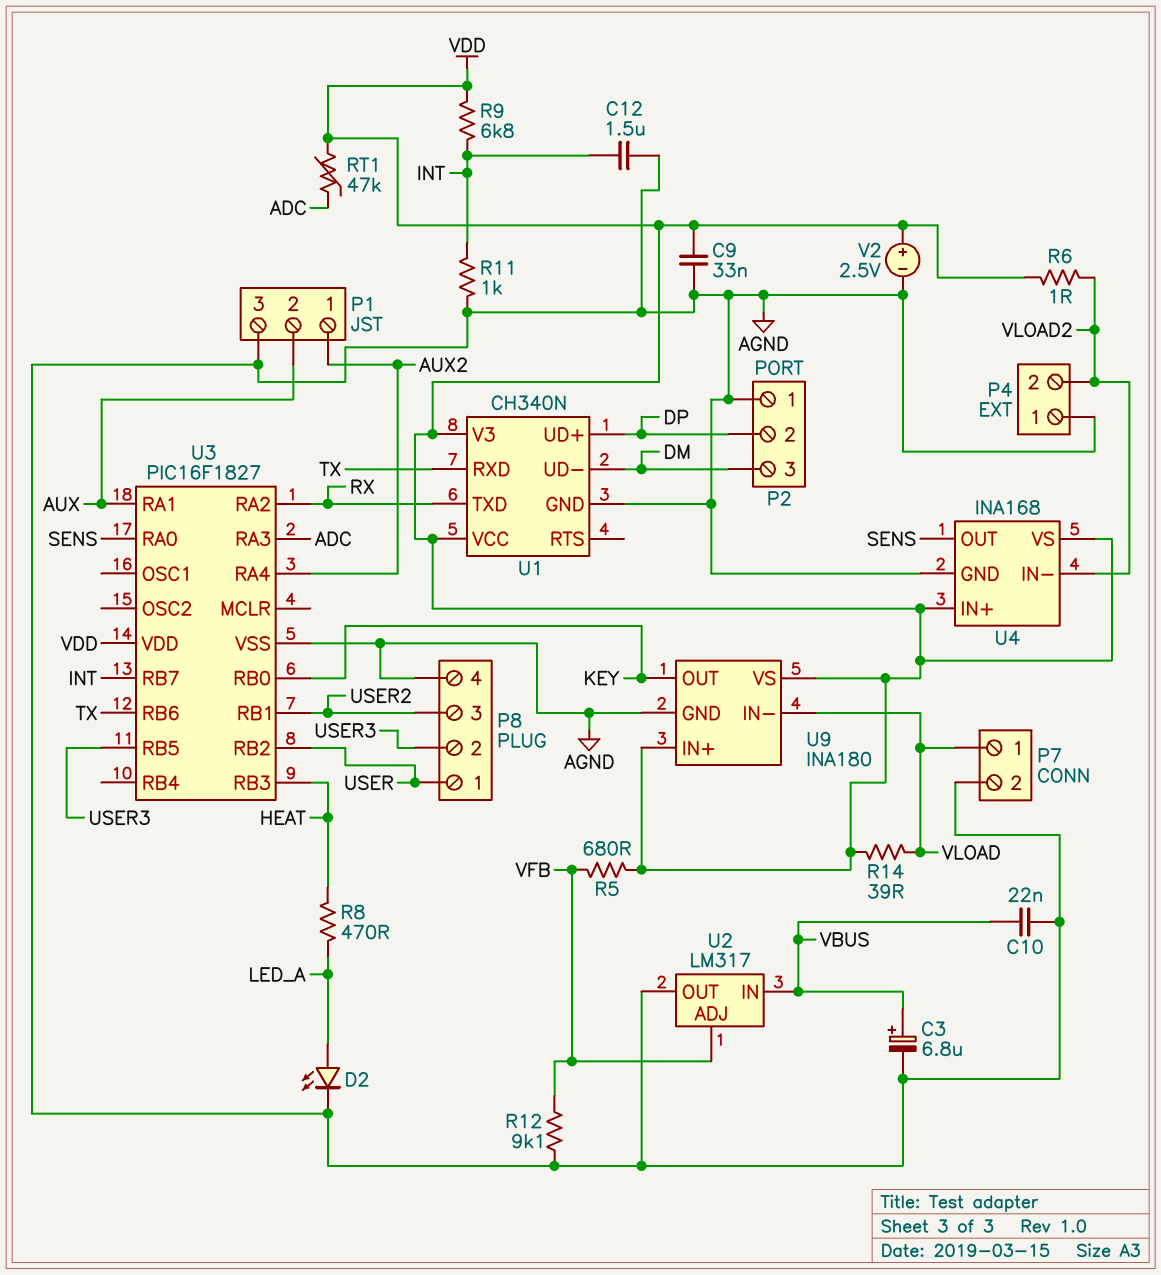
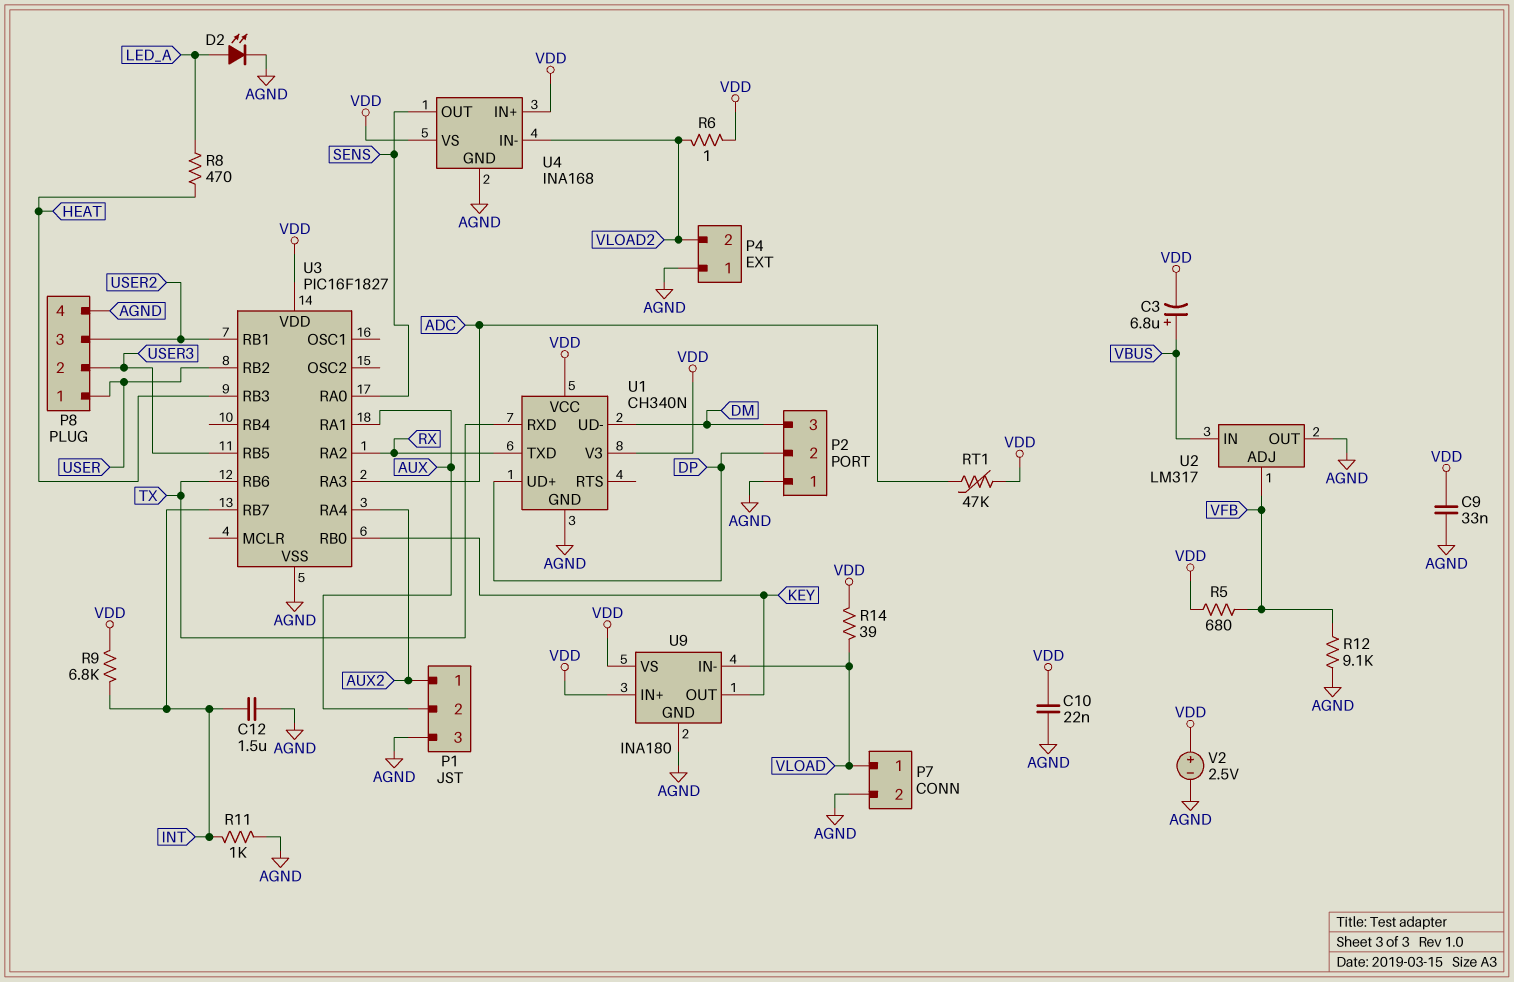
C3: 6.8uF (plus VBUS, minus AGND) -> 6.8uF (plus VBUS, minus VDD)
C10: 22nF (AGND, VBUS) -> 22nF (AGND, VDD)

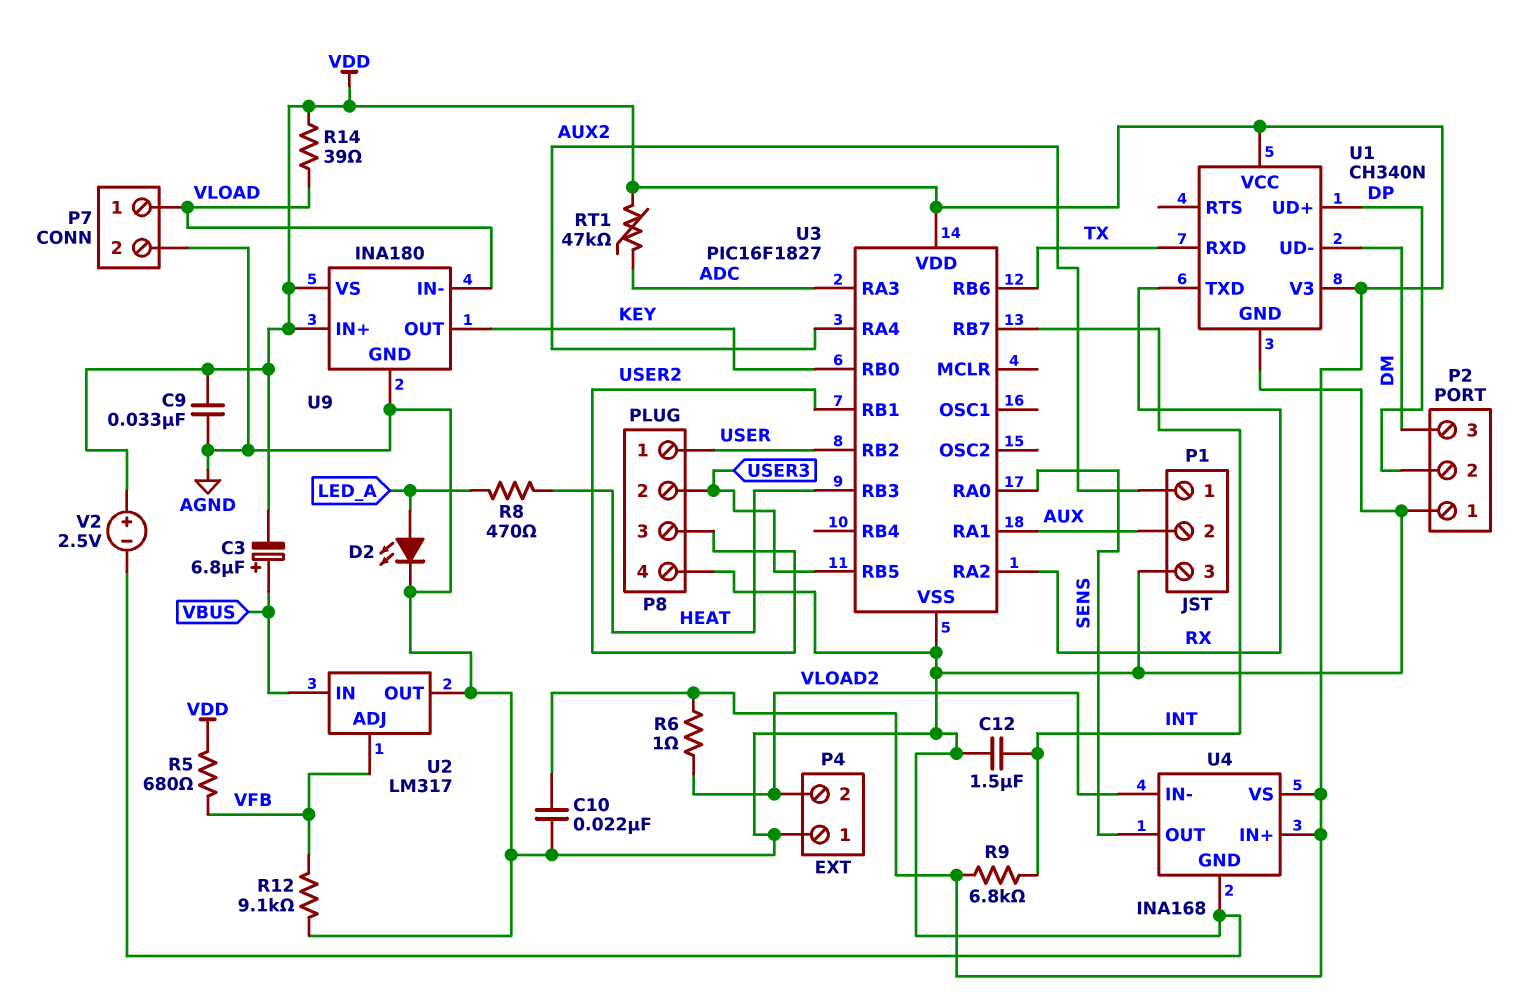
R11: 1k (AGND, INT) -> none

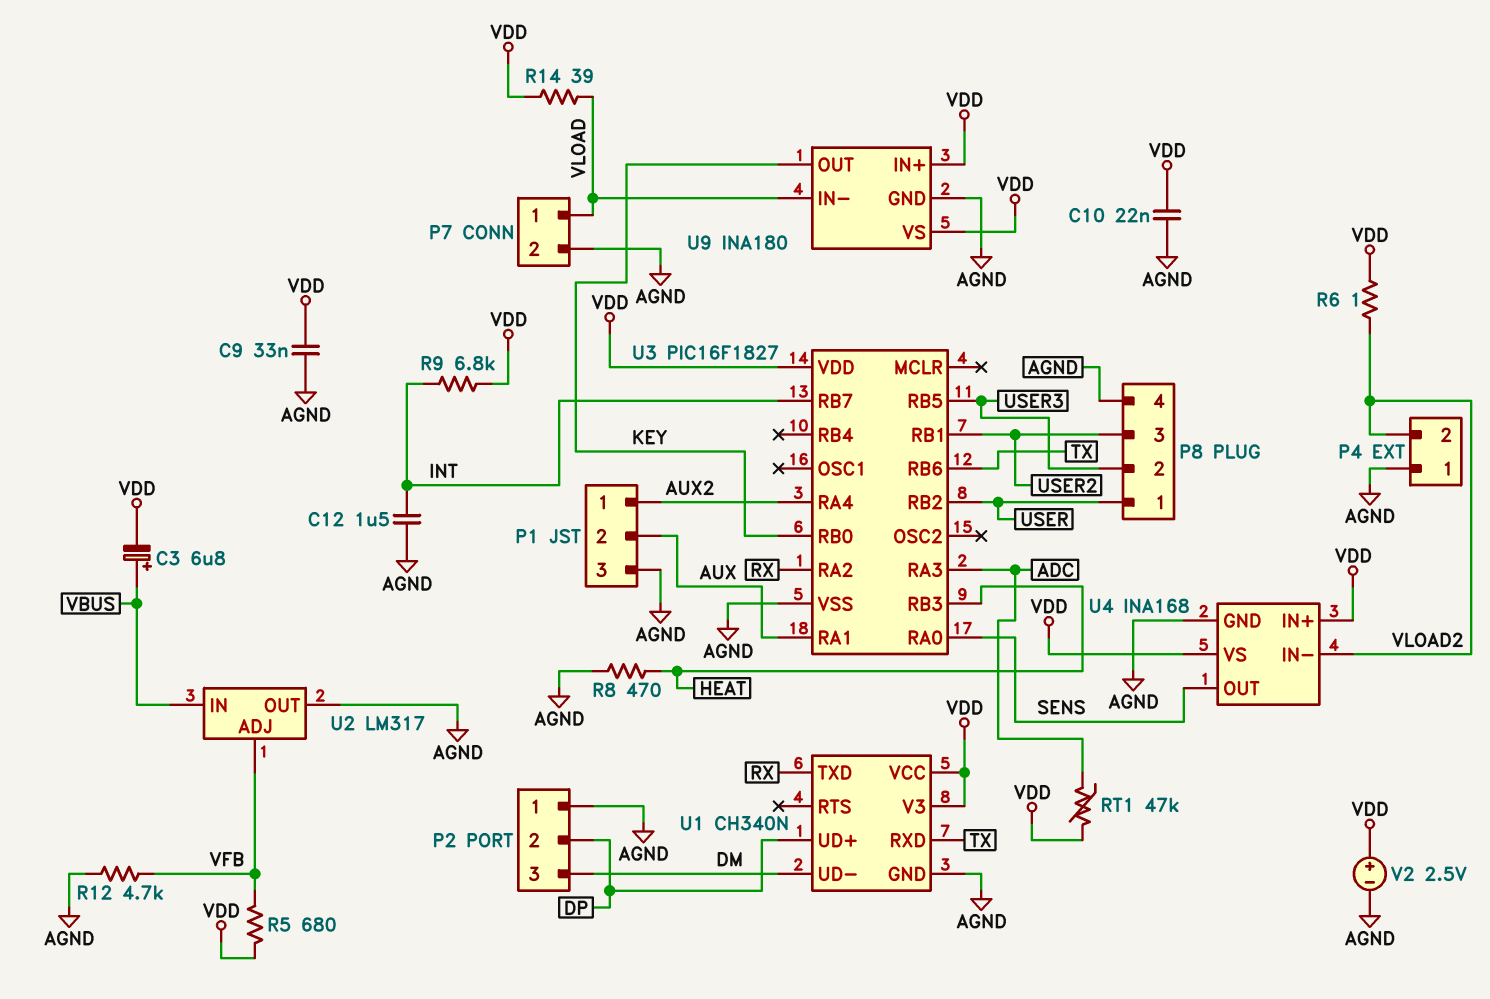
D2: LED (A LED_A, K AGND) -> none
R8: 470 (HEAT, LED_A) -> 470 (AGND, HEAT)
R12: 9.1k (AGND, VFB) -> 4.7k (AGND, VFB)

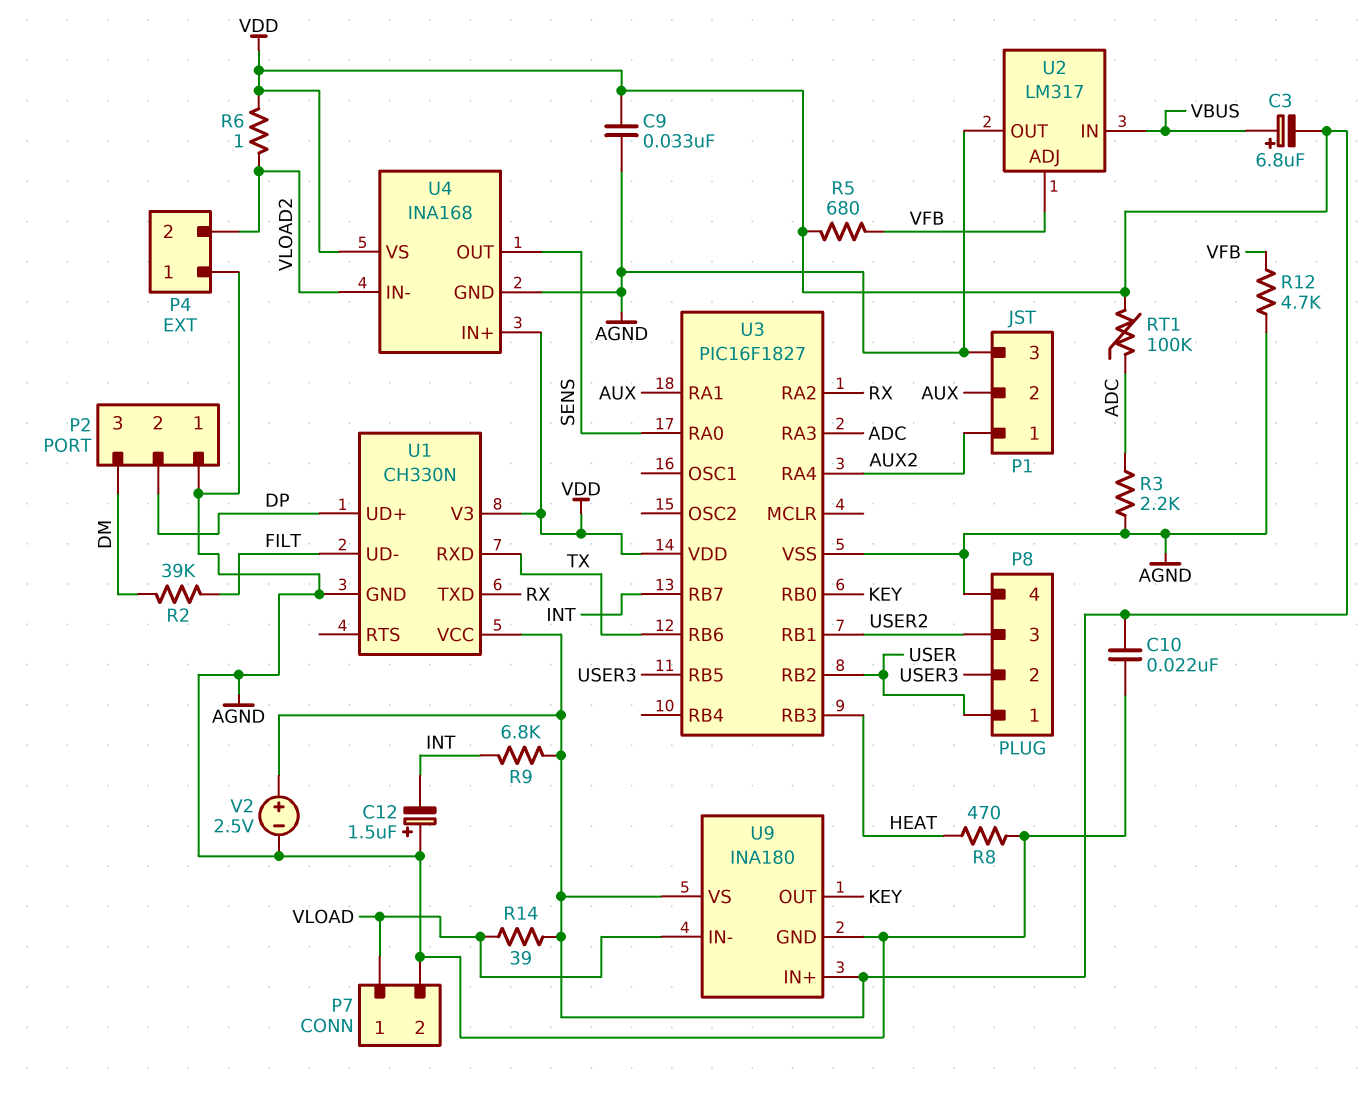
C12: 1.5uF (AGND, INT) -> 1.5uF (plus AGND, minus INT)
R2: none -> 39k (DM, FILT)
R3: none -> 2.2k (ADC, AGND)
RT1: 47k (ADC, VDD) -> 100k (ADC, VDD)
U1: CH340N -> CH330N
U1 pin UD-: DM -> FILT

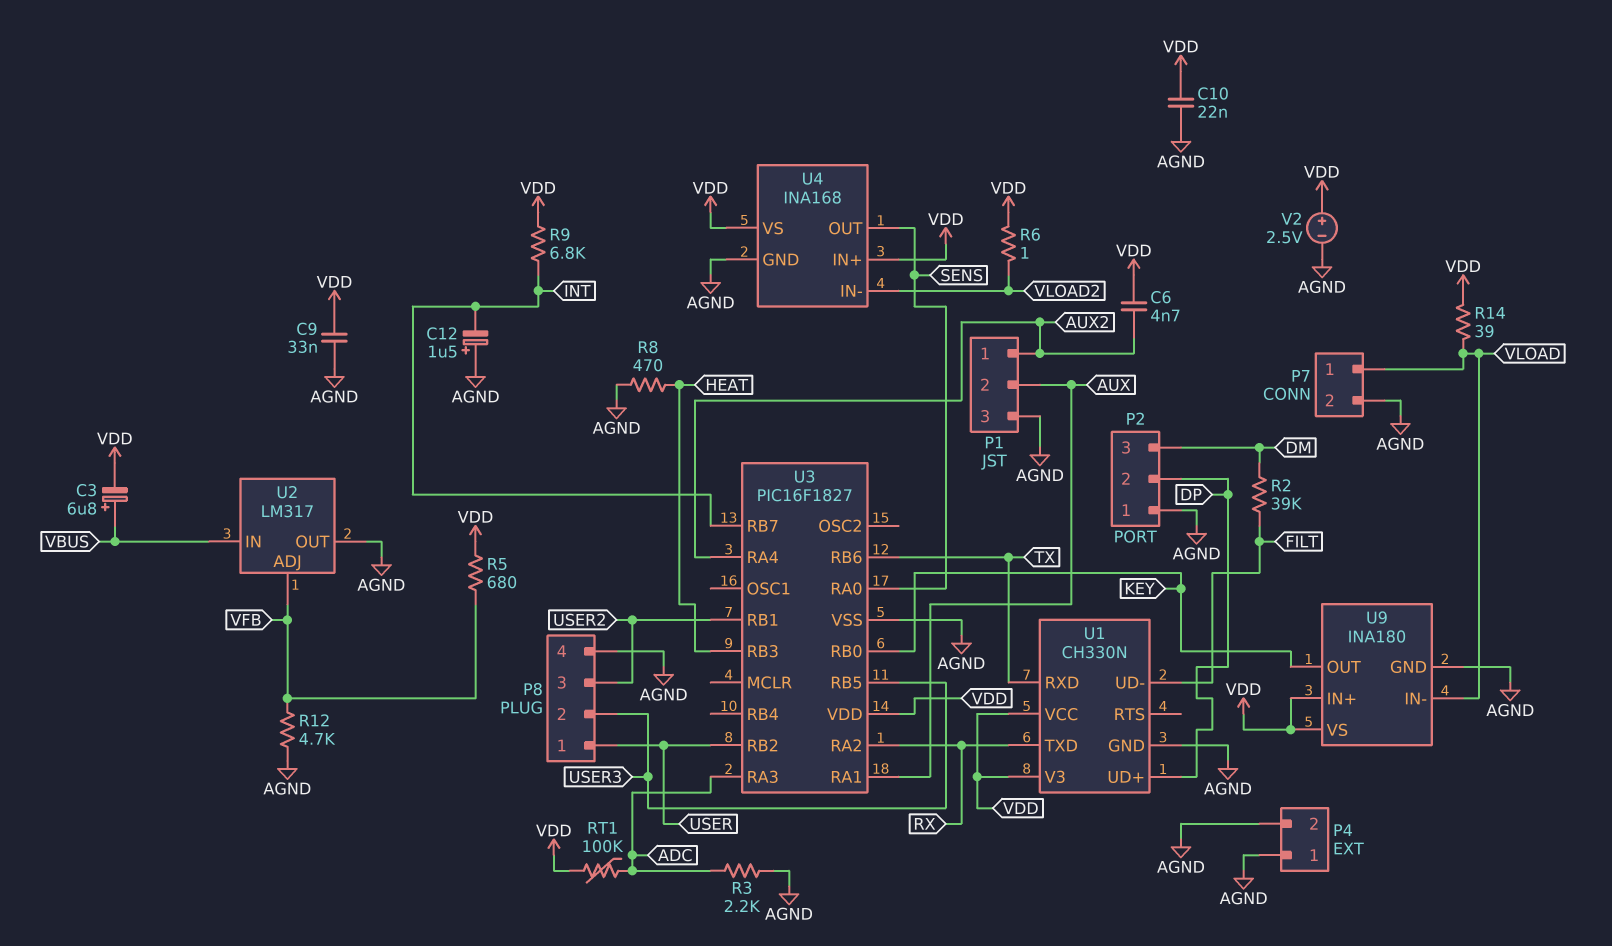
C6: none -> 4.7nF (AUX2, VDD)
P4 pin 2: VLOAD2 -> AGND

